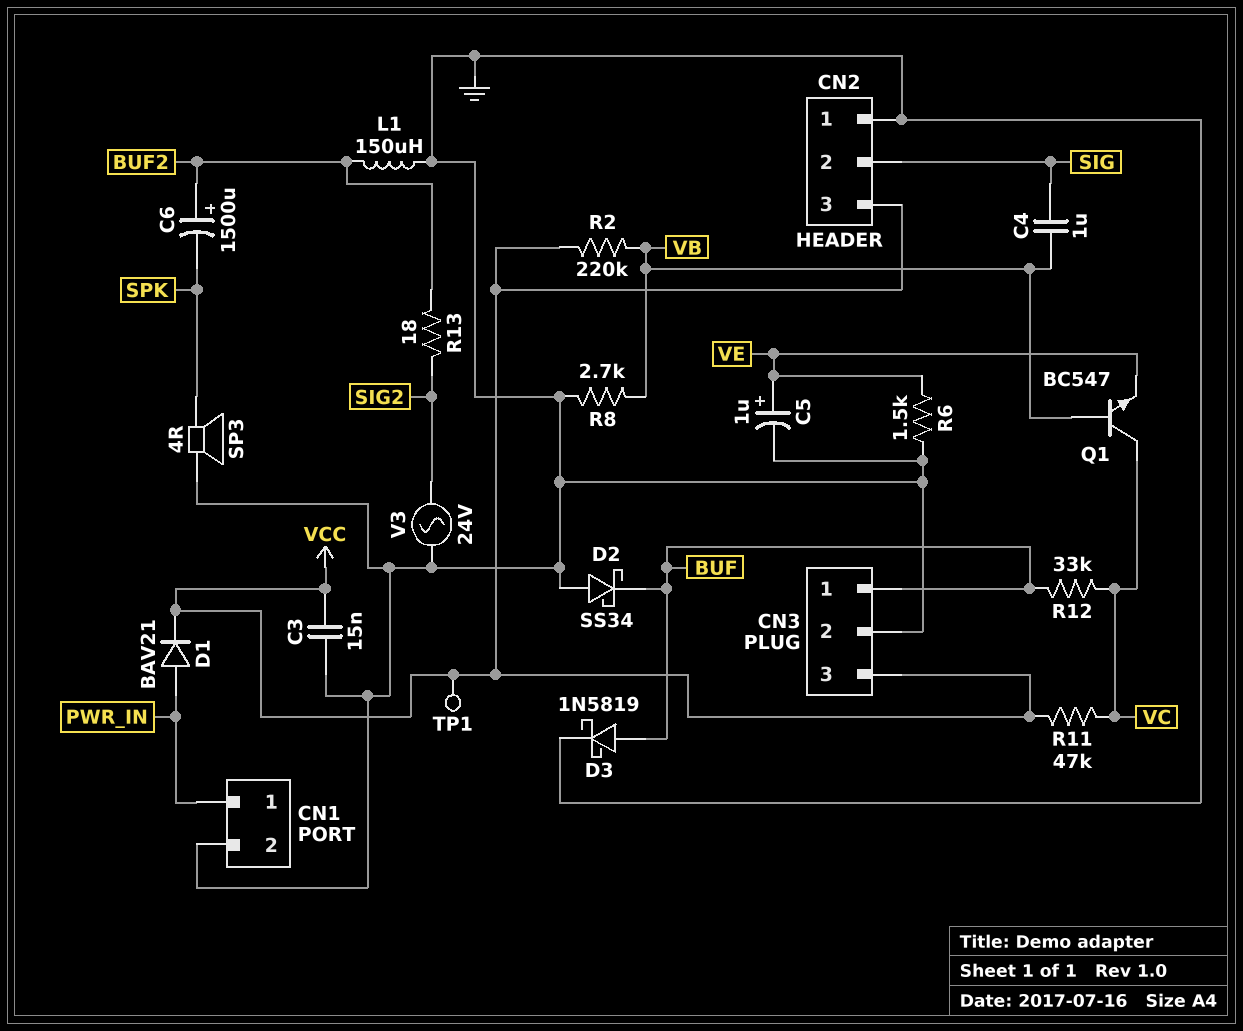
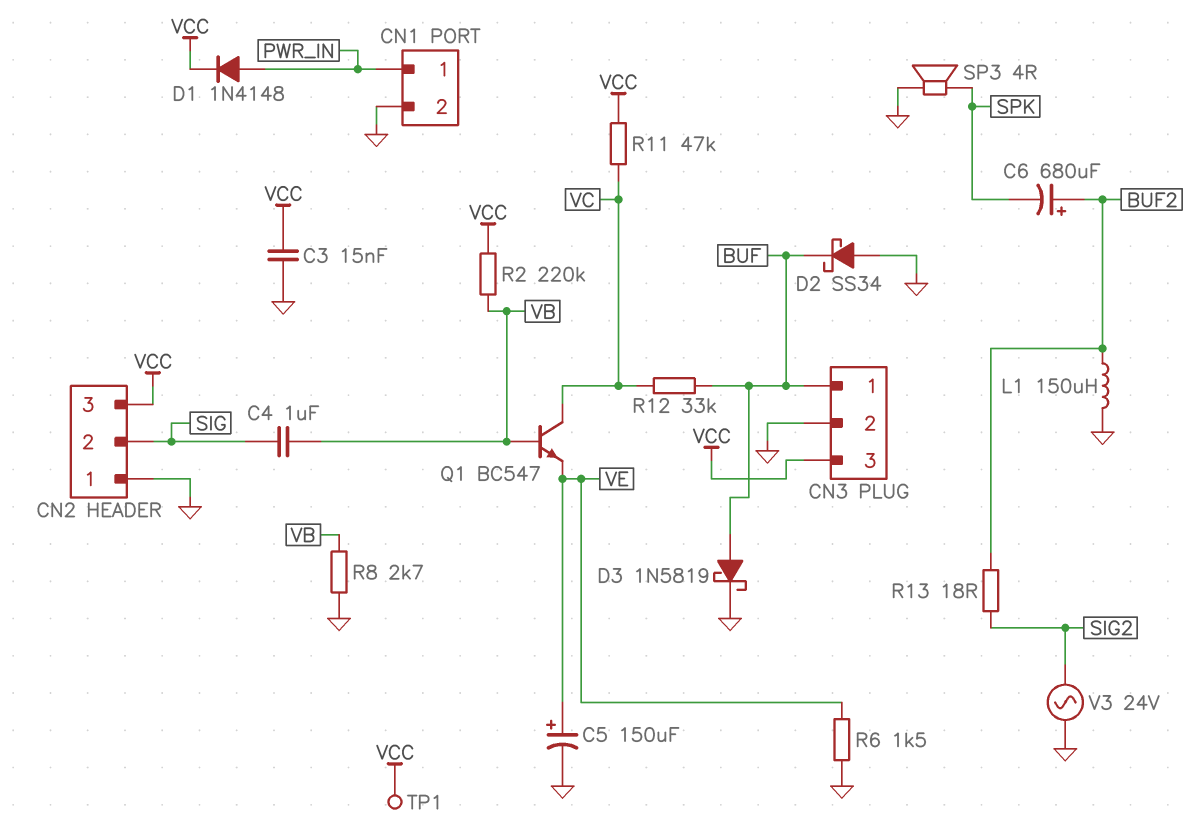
C5: 1uF (plus VE, minus GND) -> 150uF (plus VE, minus GND)
C6: 1500uF (plus BUF2, minus SPK) -> 680uF (plus BUF2, minus SPK)
D1: diode BAV21 (A PWR_IN, K VCC) -> diode 1N4148 (A PWR_IN, K VCC)

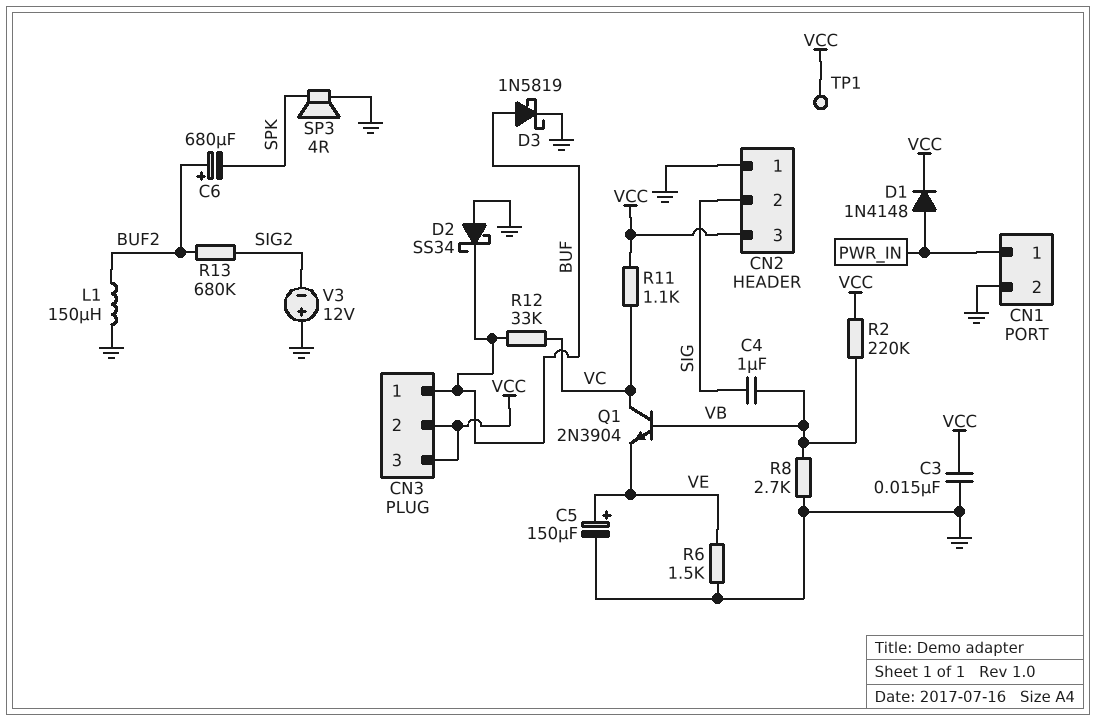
CN3 pin 2: GND -> VCC
Q1: NPN BC547 (B VB, C VC, E VE) -> NPN 2N3904 (B VB, C VC, E VE)
R11: 47k (VC, VCC) -> 1.1k (VC, VCC)
R13: 18 (BUF2, SIG2) -> 680k (BUF2, SIG2)
V3: AC 24V (GND, SIG2) -> 12V (plus GND, minus SIG2)

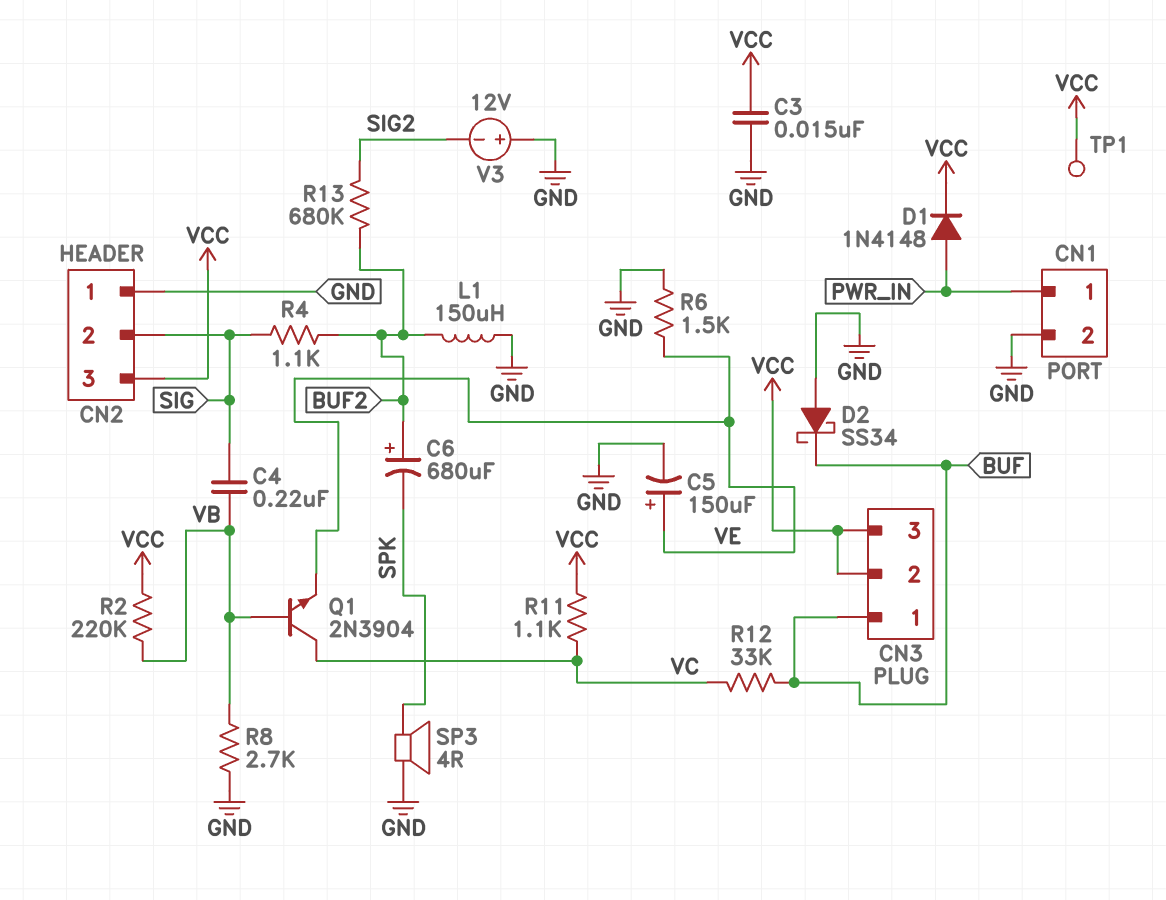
C4: 1uF (SIG, VB) -> 220nF (SIG, VB)
D3: schottky 1N5819 (A BUF, K GND) -> none
R4: none -> 1.1k (BUF2, SIG)

